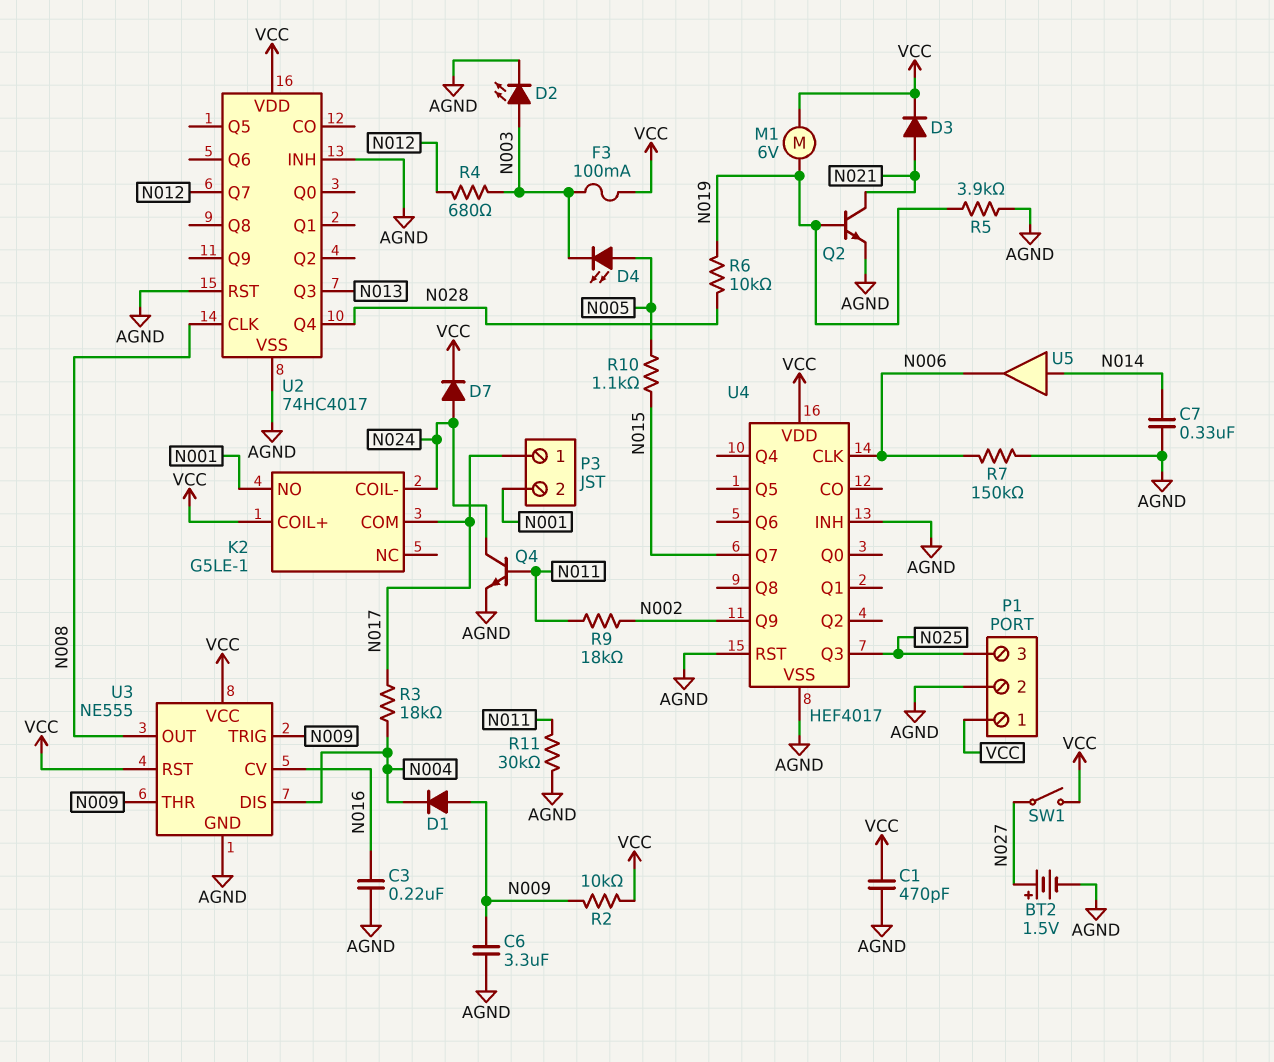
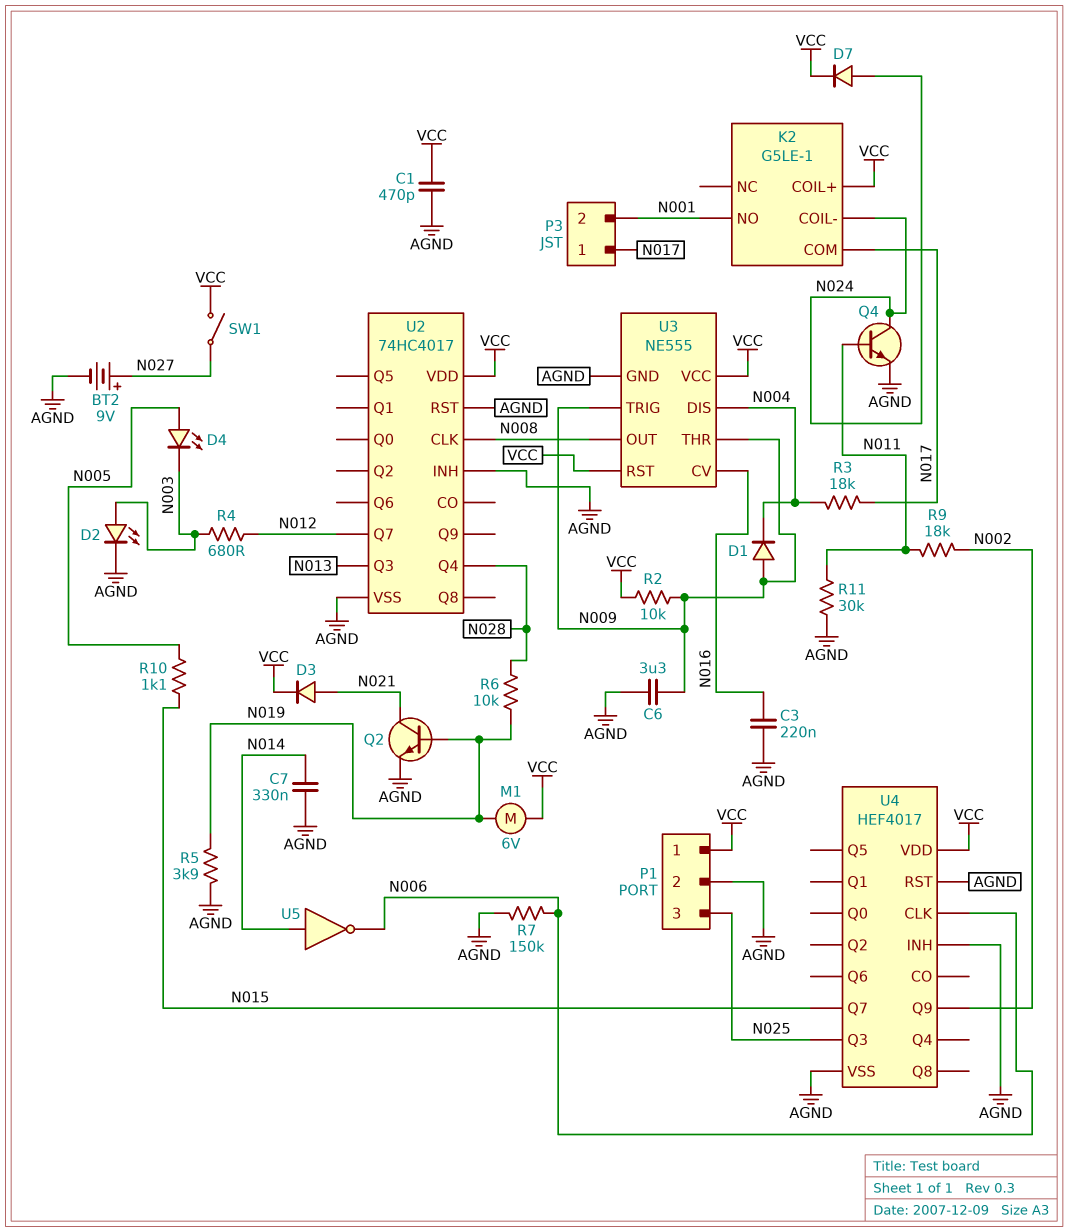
BT2: 1.5V (plus N027, minus AGND) -> 9V (plus N027, minus AGND)
F3: 100mA (N003, VCC) -> none
U5: buffer (in N014, out N006) -> NOT (in N014, out N006)

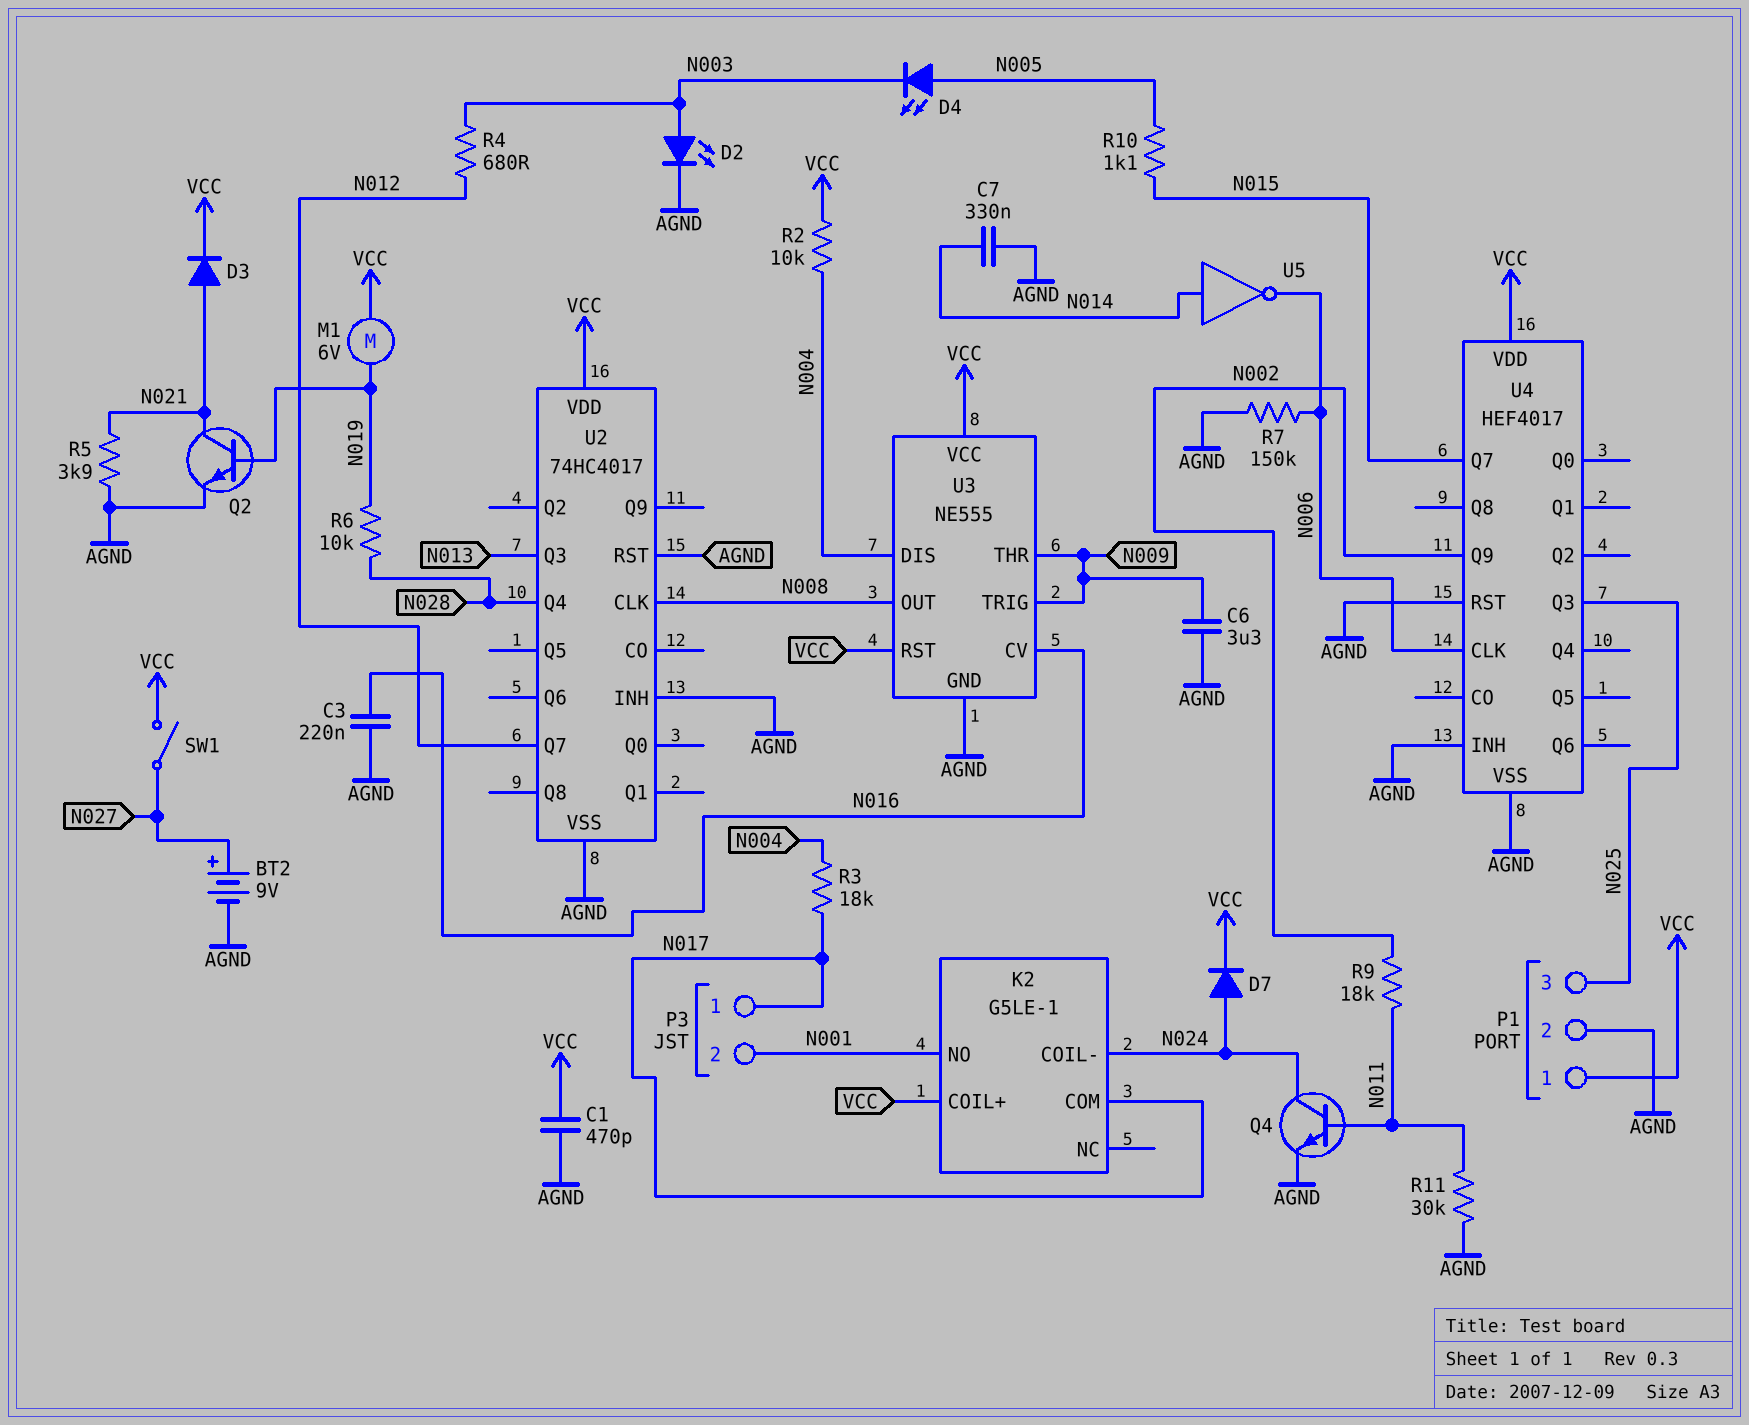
D1: diode (A N009, K N004) -> none
R2: 10k (N009, VCC) -> 10k (N004, VCC)
R5: 3.9k (AGND, N019) -> 3.9k (AGND, N021)

